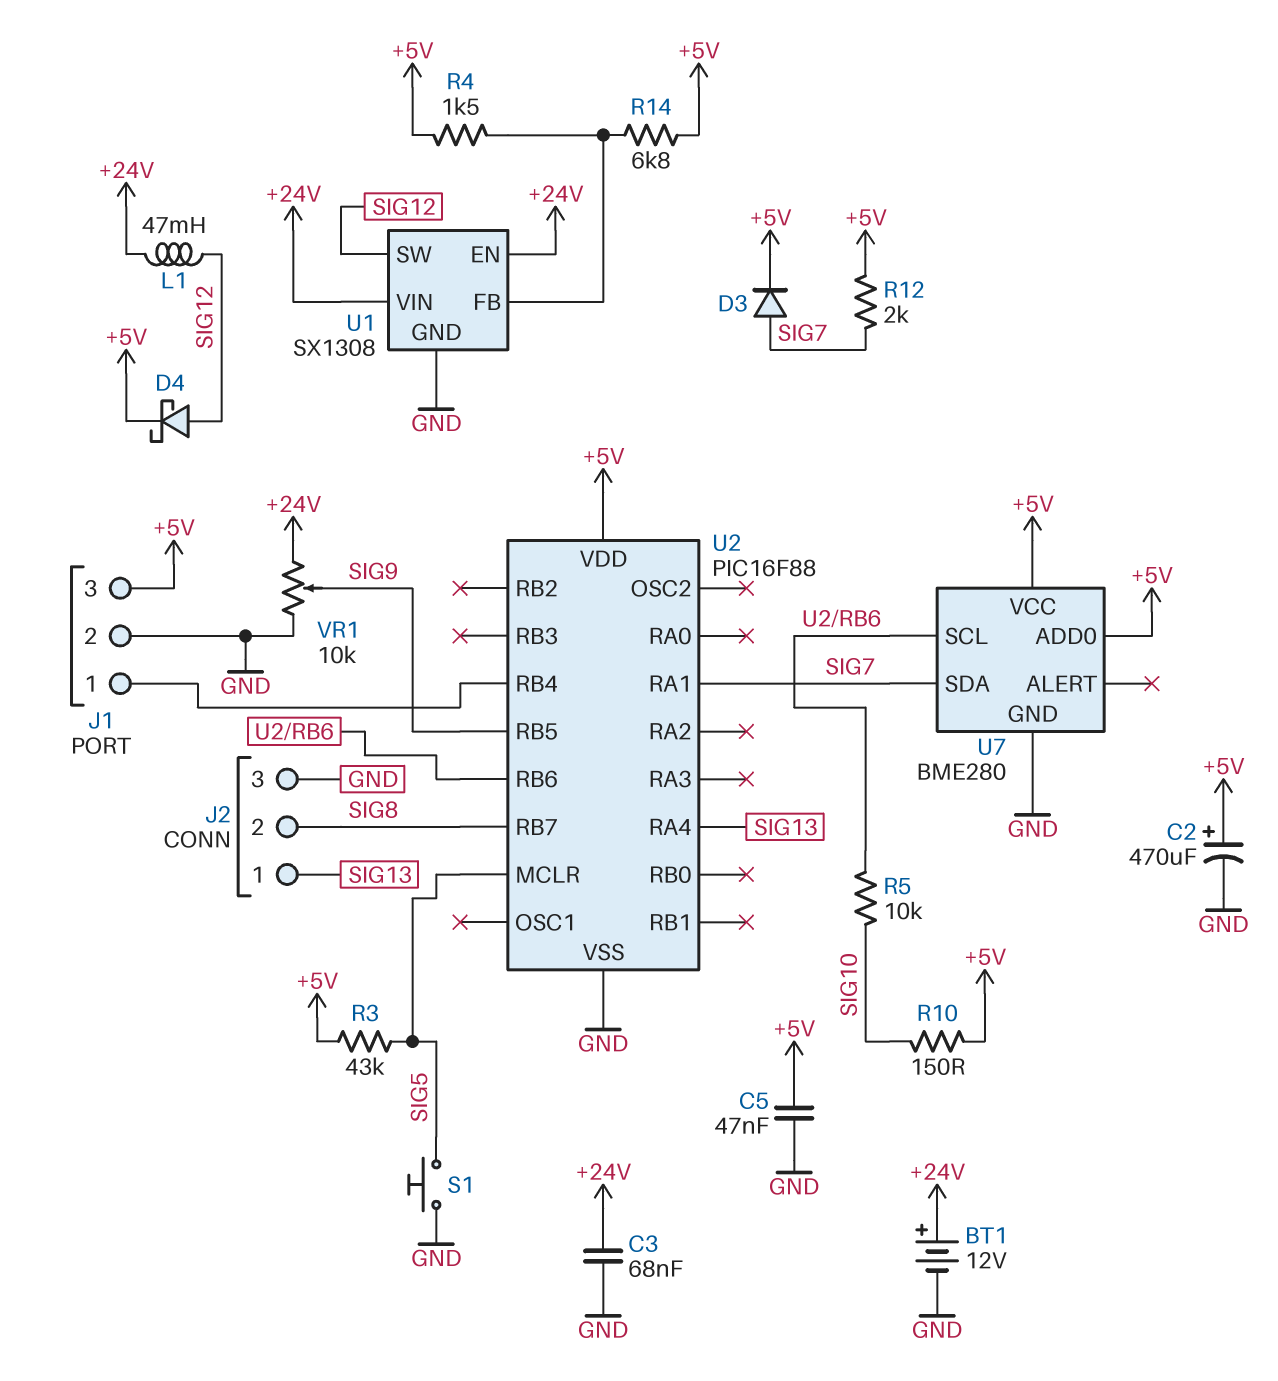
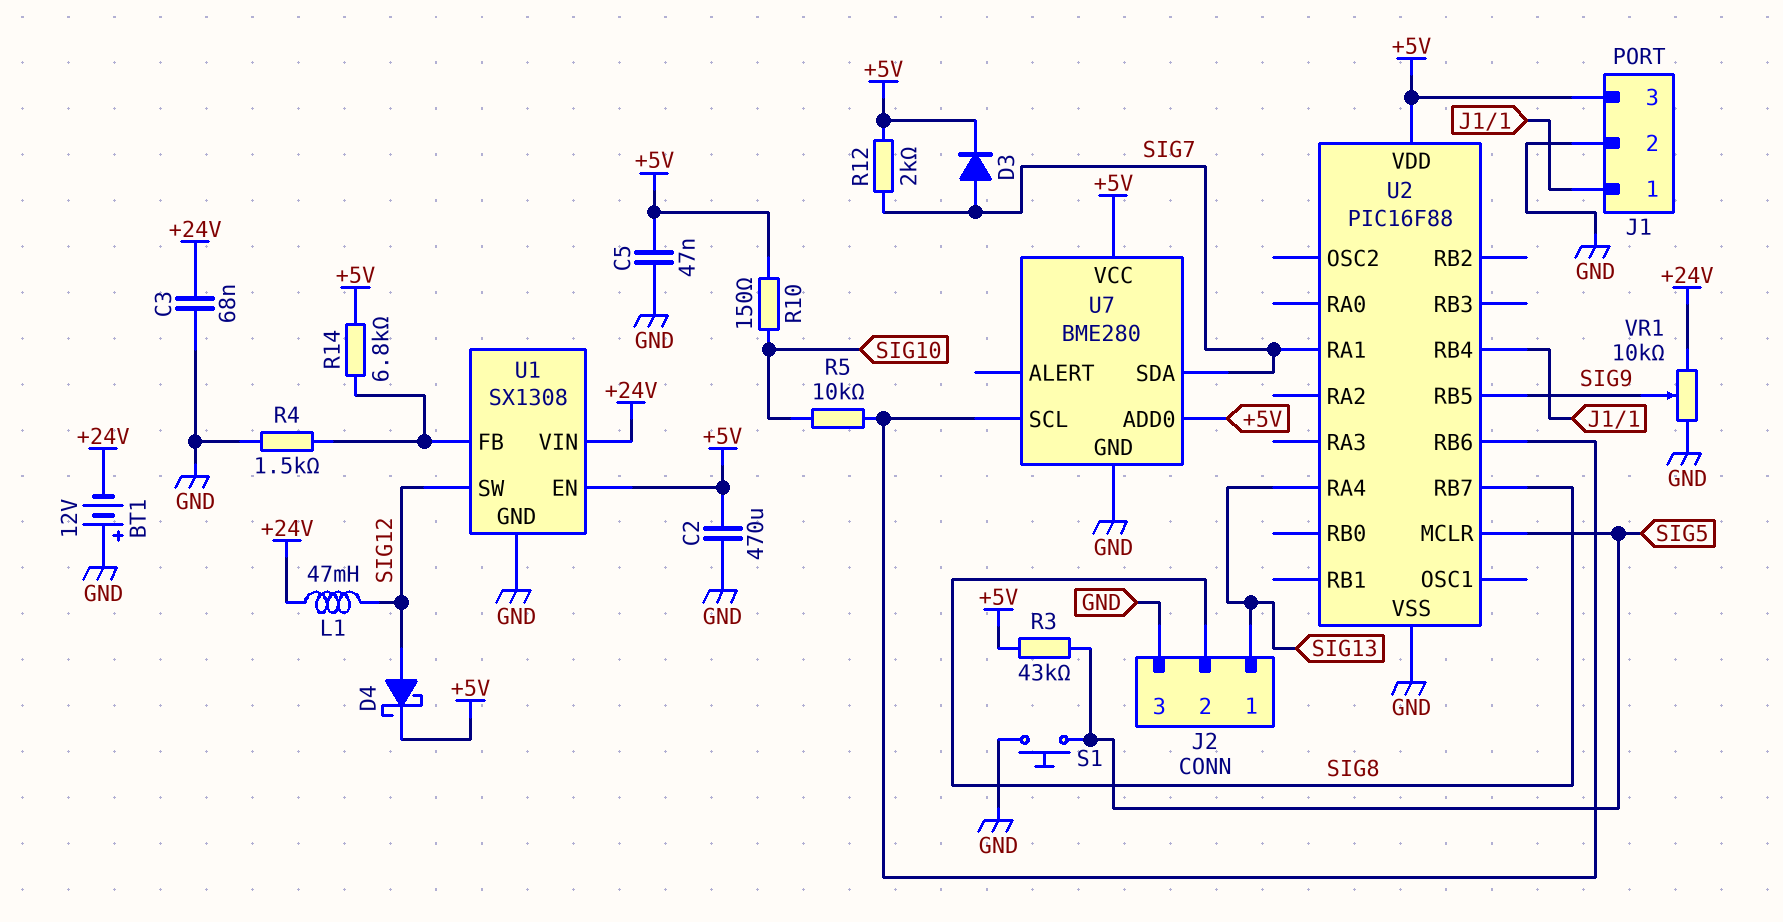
BT1: 12V (plus +24V, minus GND) -> 12V (plus GND, minus +24V)
C2: 470uF (plus +5V, minus GND) -> 470uF (+5V, GND)
R4: 1.5k (+5V, U1/FB) -> 1.5k (GND, U1/FB)
U1 pin EN: +24V -> +5V

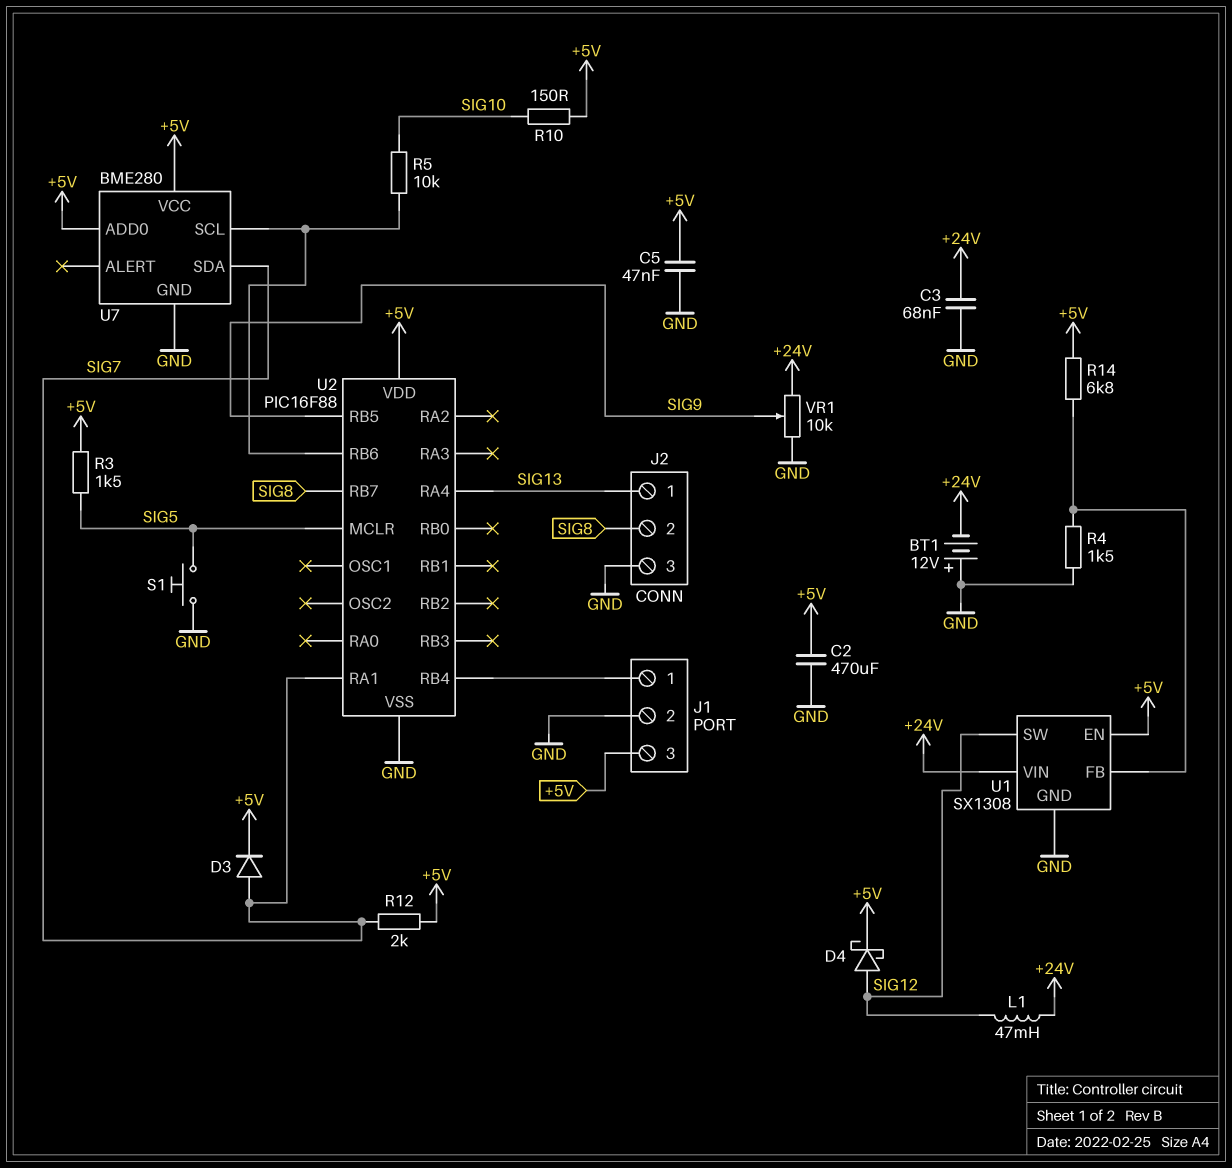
R3: 43k (+5V, SIG5) -> 1.5k (+5V, SIG5)

